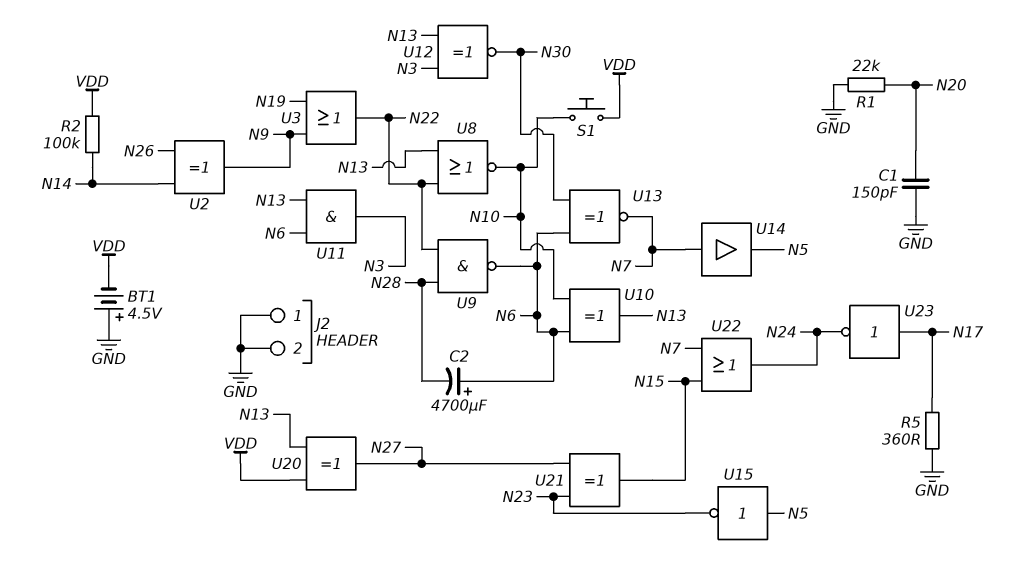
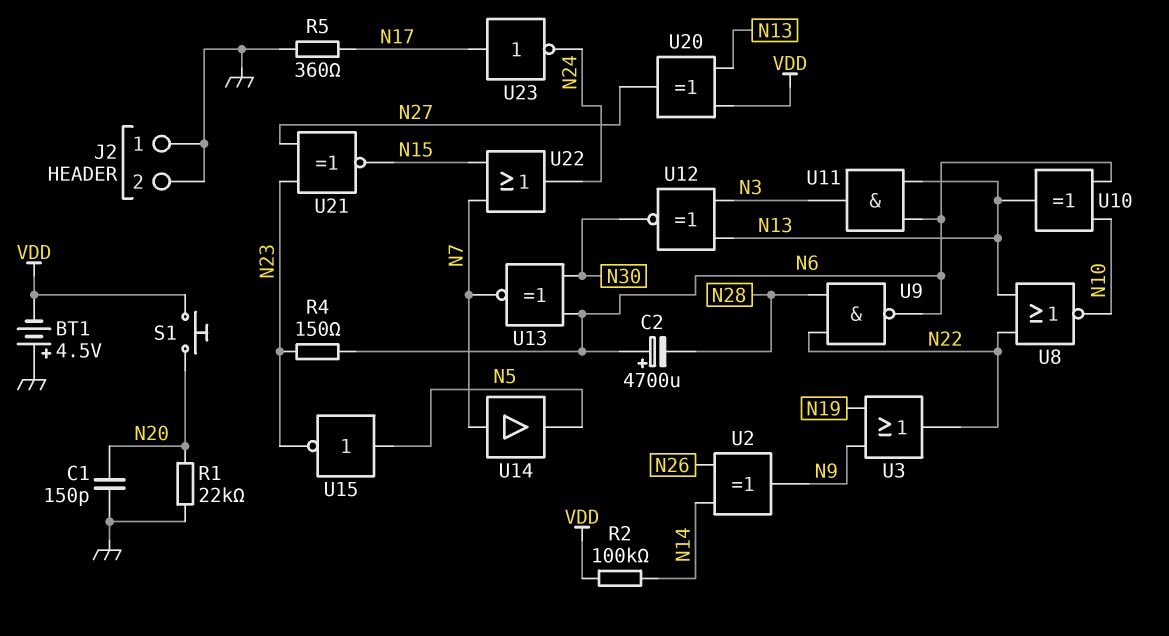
R4: none -> 150 (N6, N23)
S1: button (N10, VDD) -> button (N20, VDD)
U21: XOR (in N23, in N27, out N15) -> XNOR (in N23, in N27, out N15)

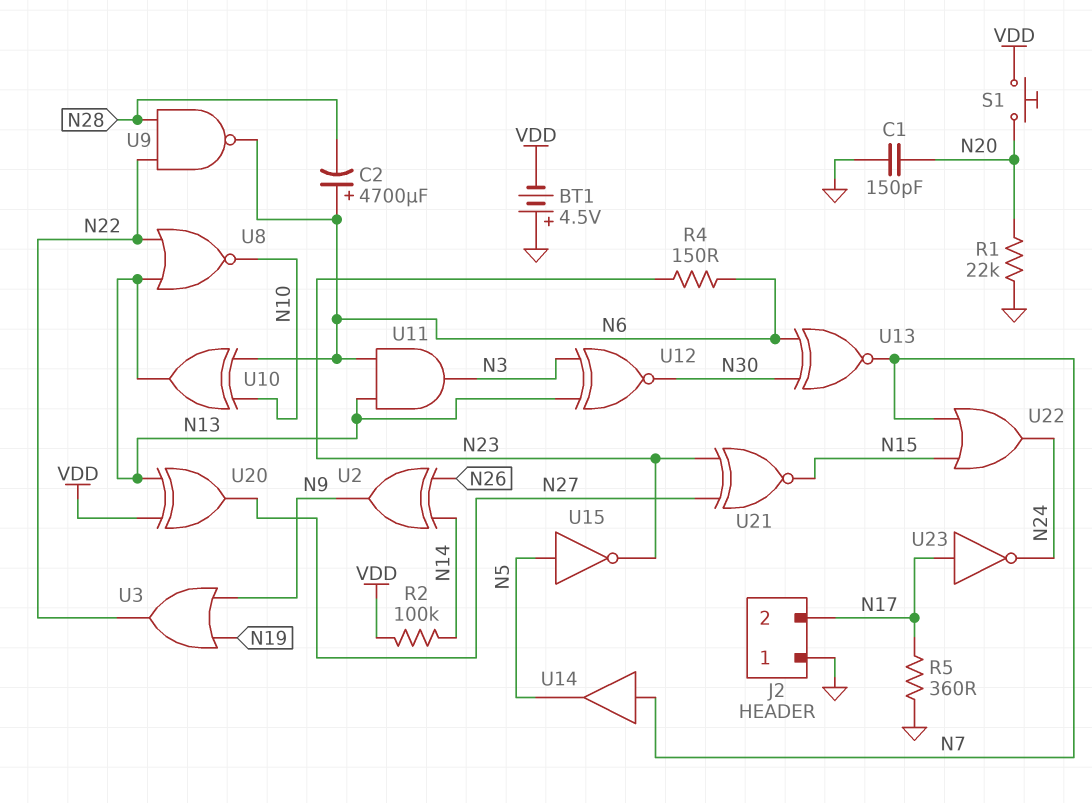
J2 pin 2: GND -> N17

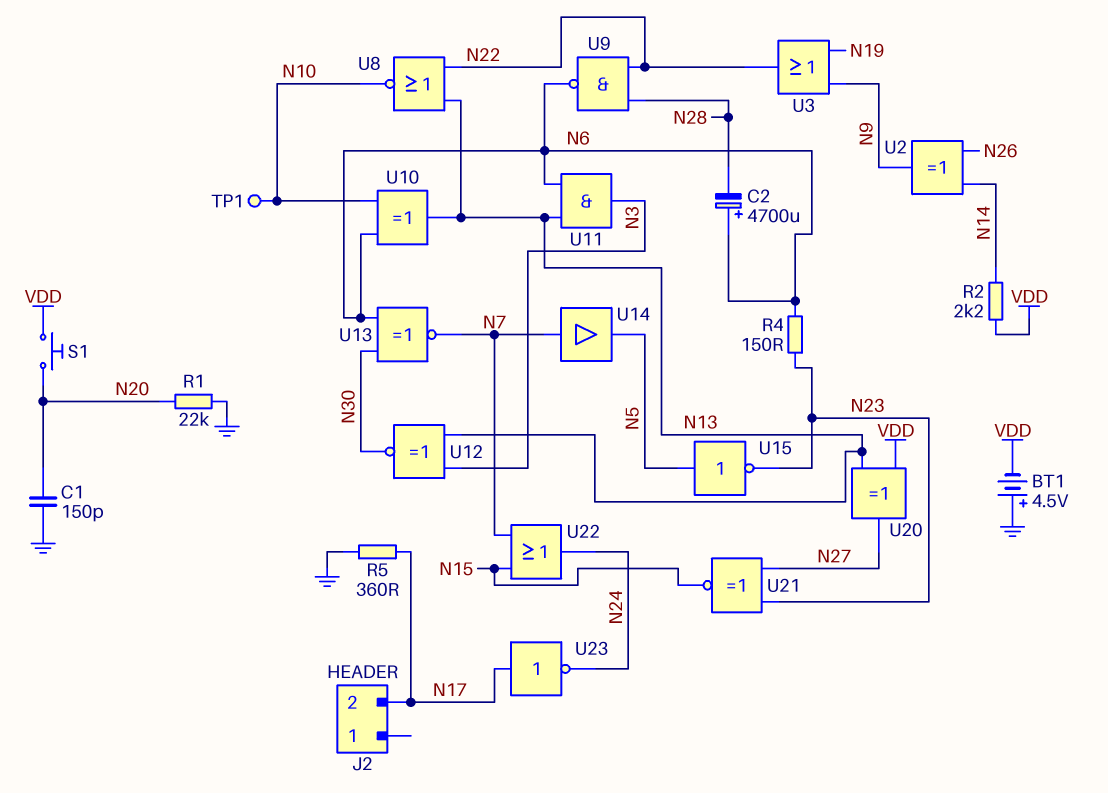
J2 pin 1: GND -> none
R2: 100k (N14, VDD) -> 2.2k (N14, VDD)
TP1: none -> test point (N10)

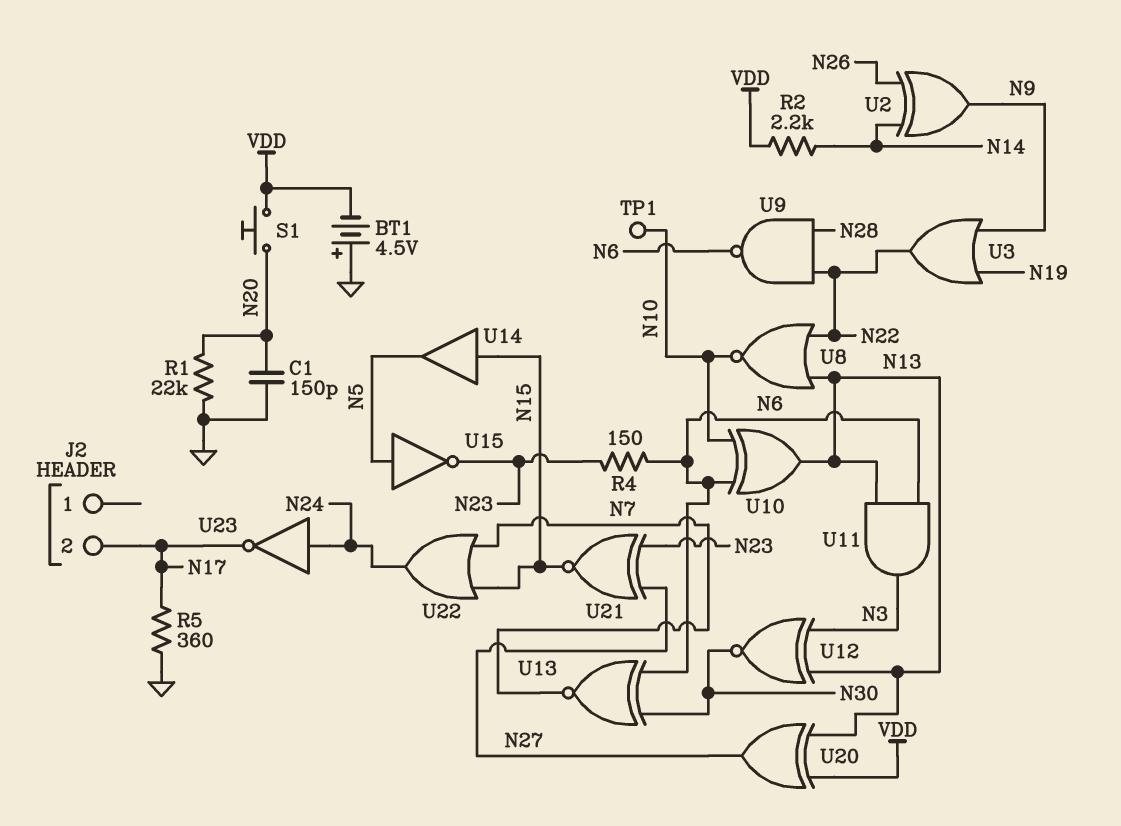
C2: 4700uF (plus N6, minus N28) -> none
U14: buffer (in N7, out N5) -> buffer (in N15, out N5)
U23: NOT (in N17, out N24) -> NOT (in N24, out N17)

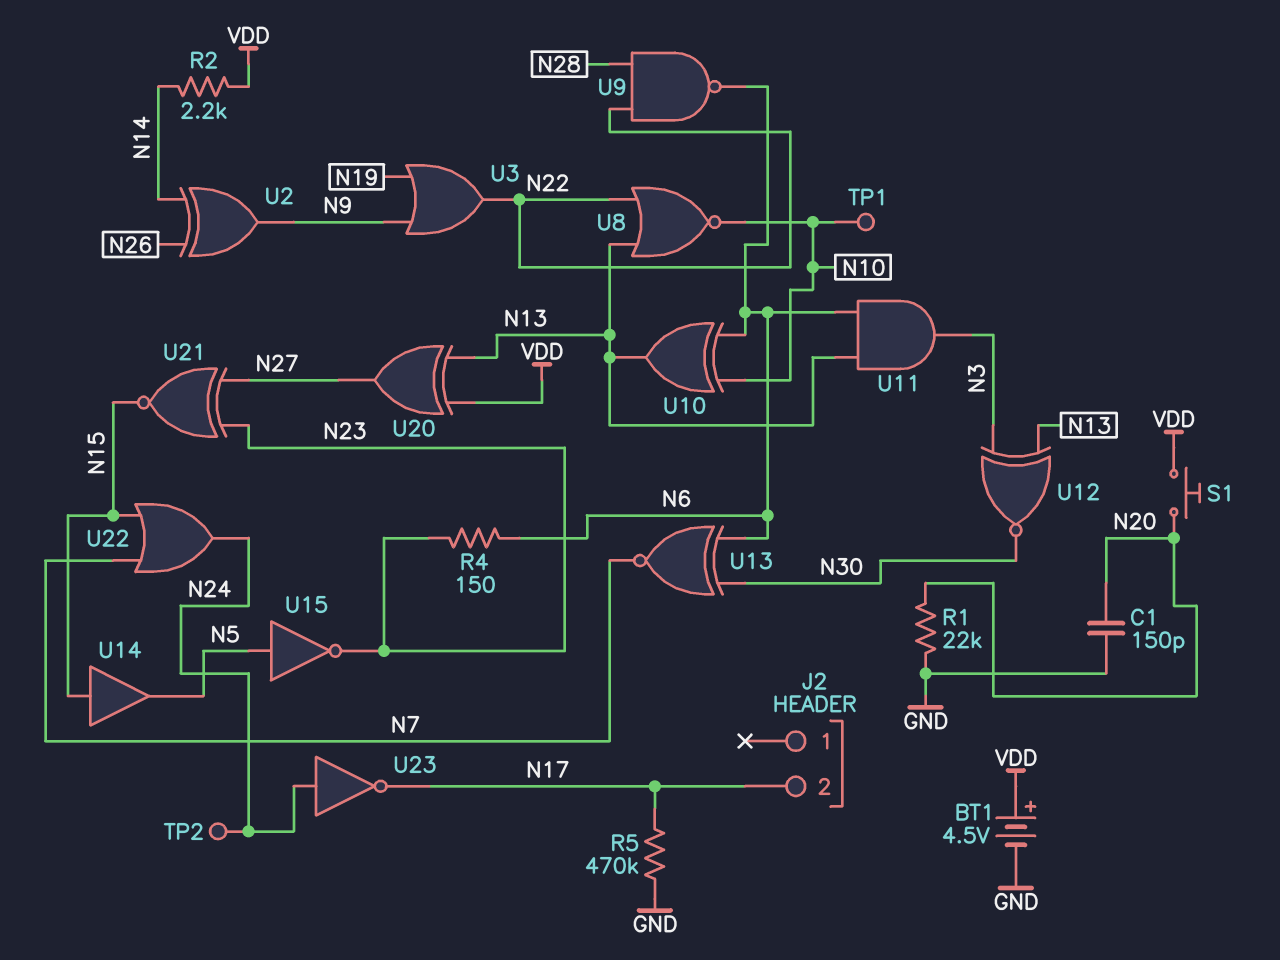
BT1: 4.5V (plus GND, minus VDD) -> 4.5V (plus VDD, minus GND)
R5: 360 (GND, N17) -> 470k (GND, N17)
TP2: none -> test point (N24)

